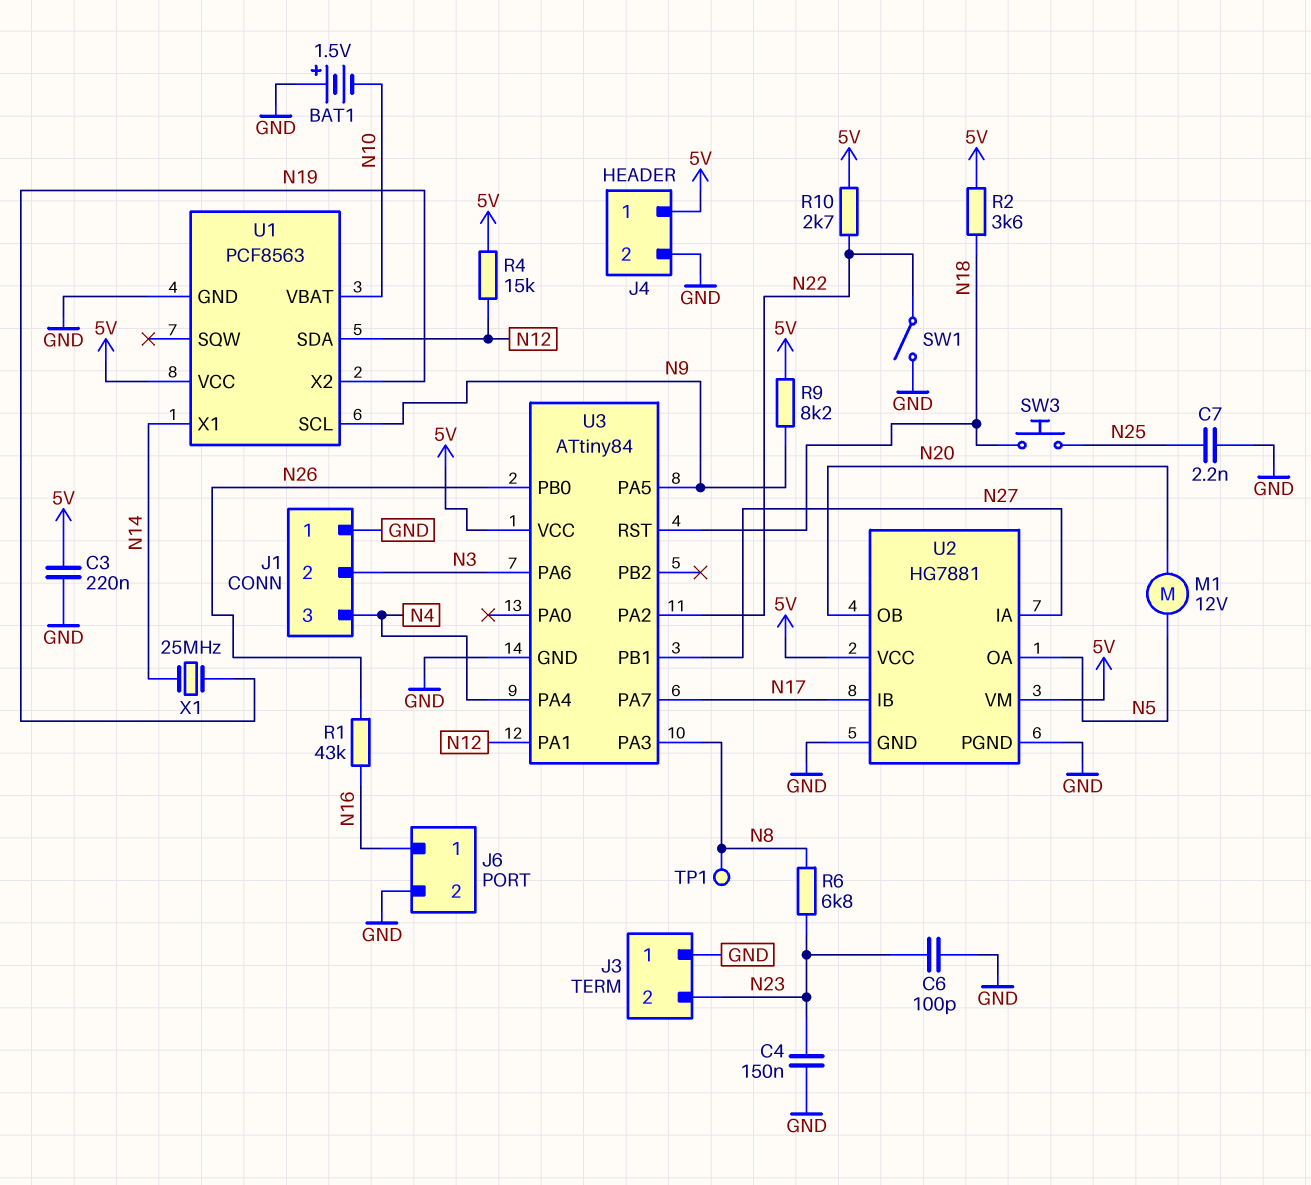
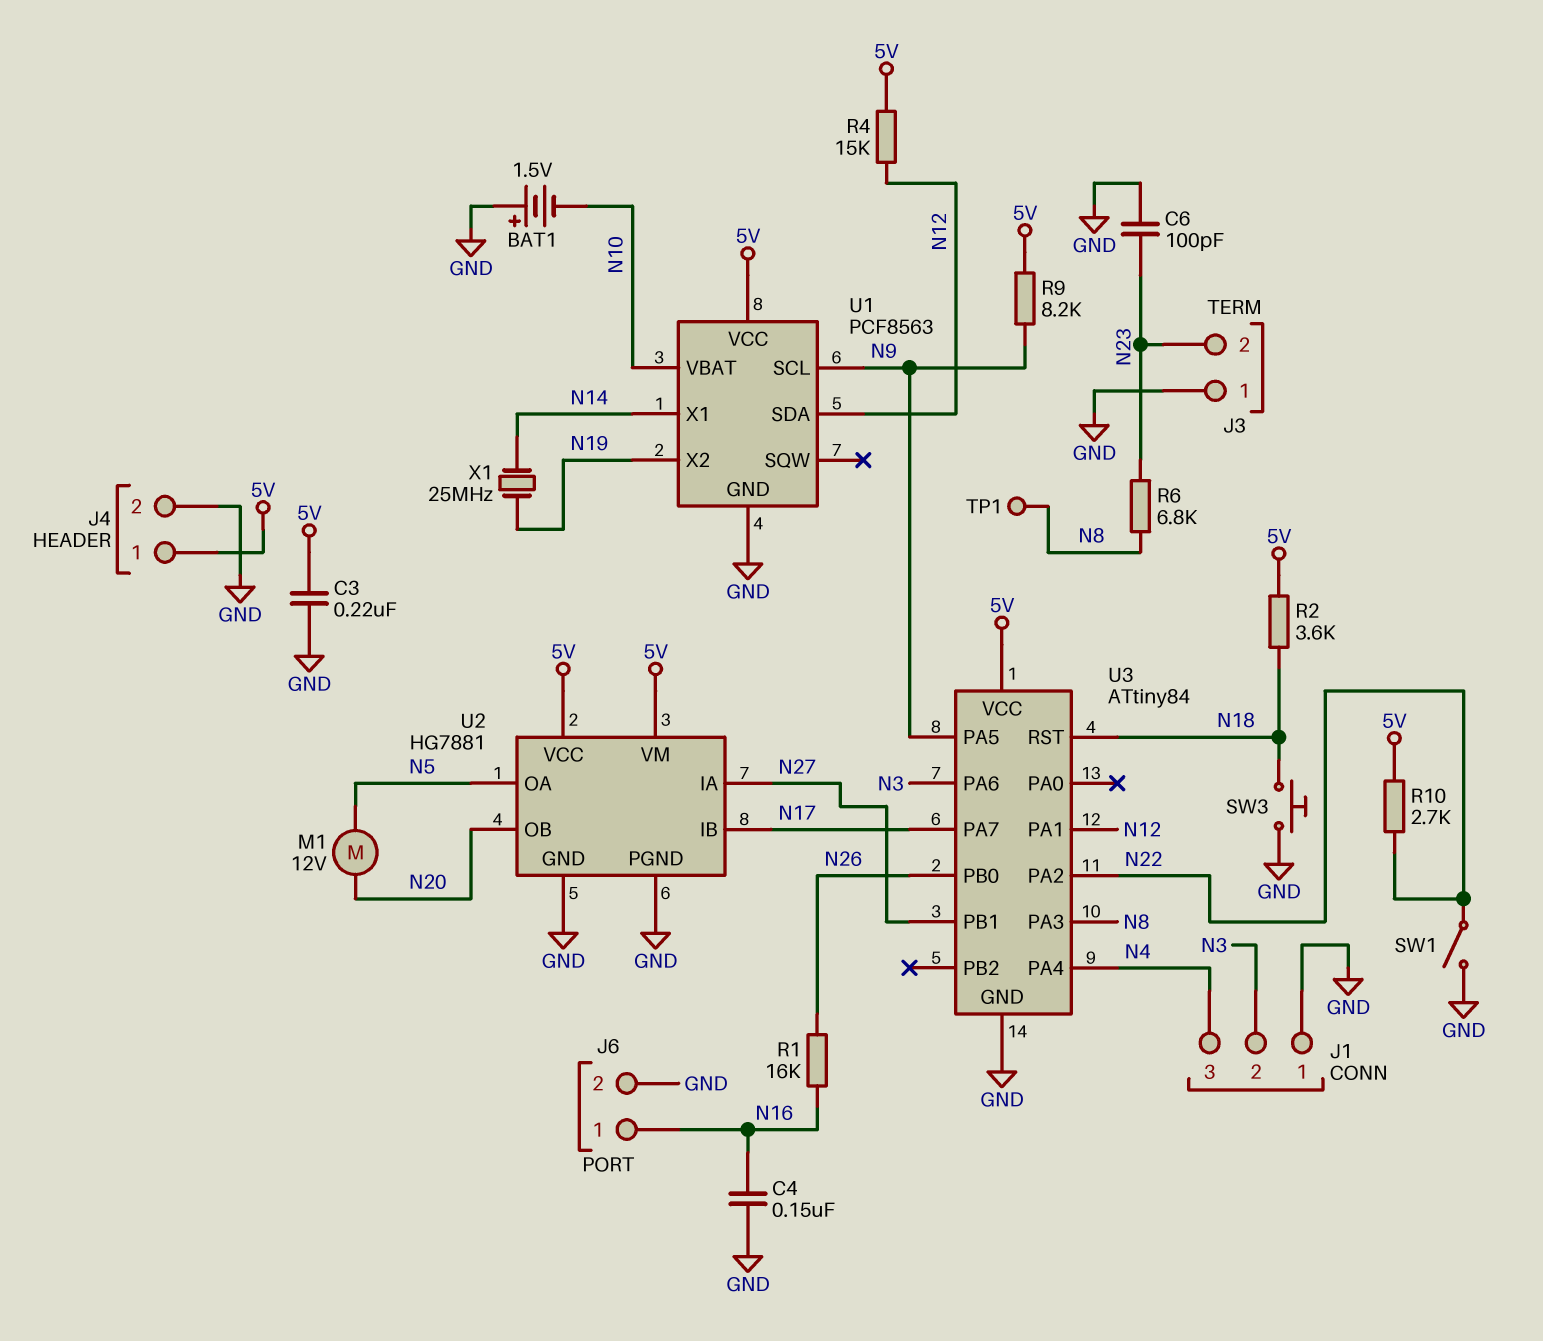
C4: 150nF (GND, N23) -> 150nF (GND, N16)
C7: 2.2nF (GND, N25) -> none
R1: 43k (N16, N26) -> 16k (N16, N26)
SW3: button (N18, N25) -> button (GND, N18)

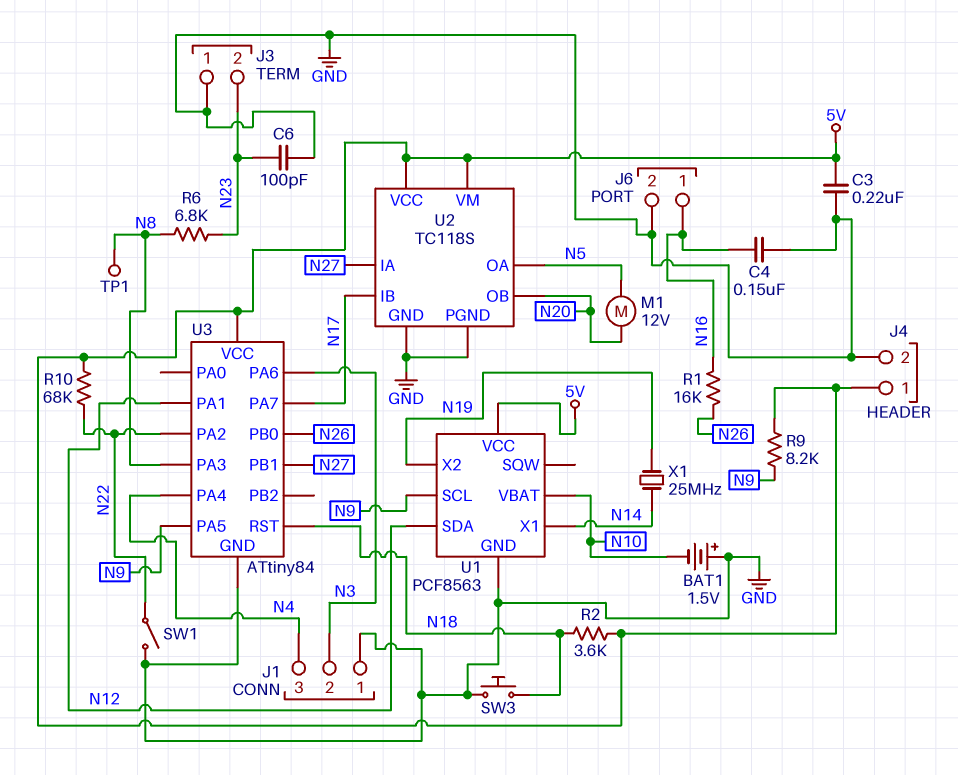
R4: 15k (5V, N12) -> none
R10: 2.7k (5V, N22) -> 68k (5V, N22)
U2: HG7881 -> TC118S

